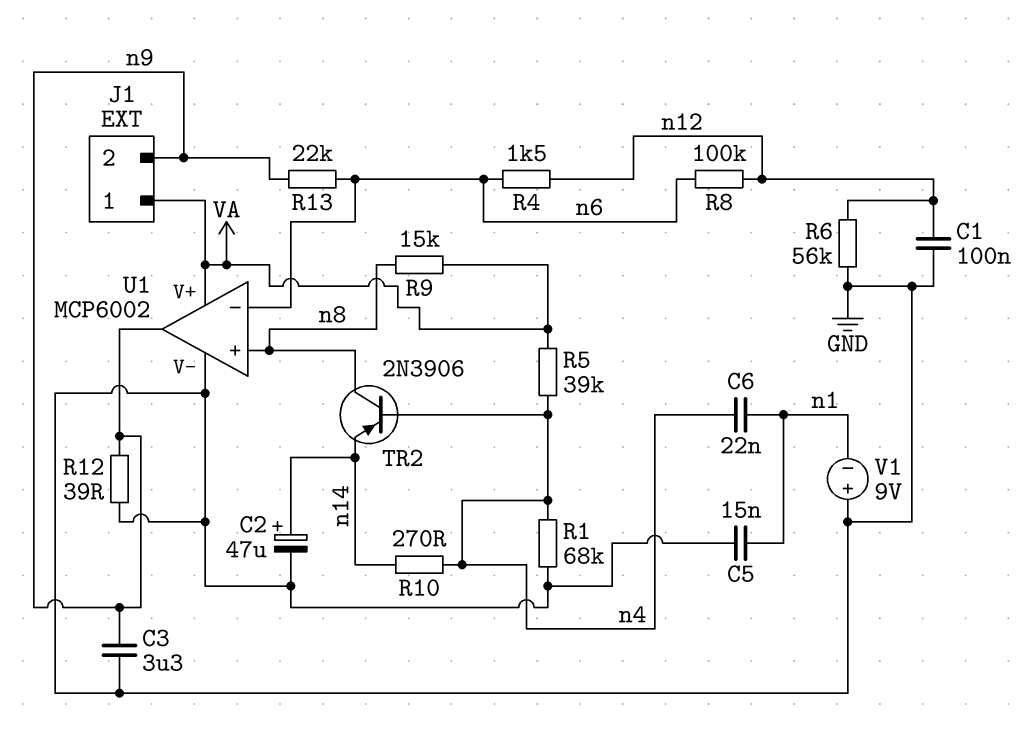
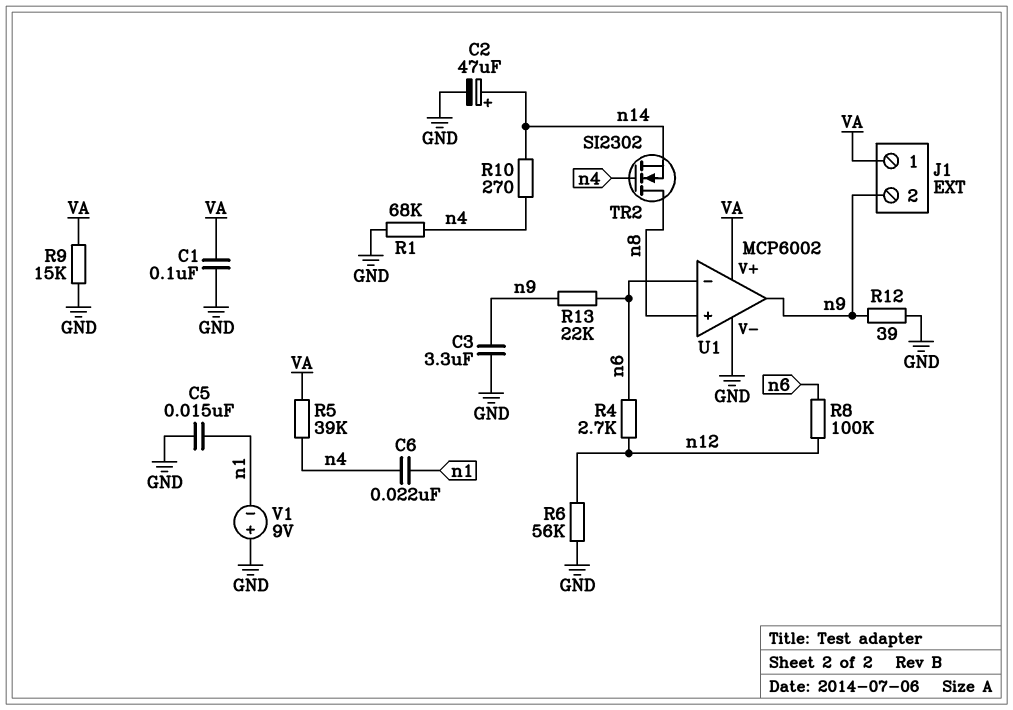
C1: 100nF (GND, n12) -> 100nF (GND, VA)
R4: 1.5k (n6, n12) -> 2.7k (n6, n12)
R9: 15k (VA, n8) -> 15k (GND, VA)
TR2: PNP 2N3906 (B n4, C n8, E n14) -> NMOS SI2302 (G n4, D n8, S n14)

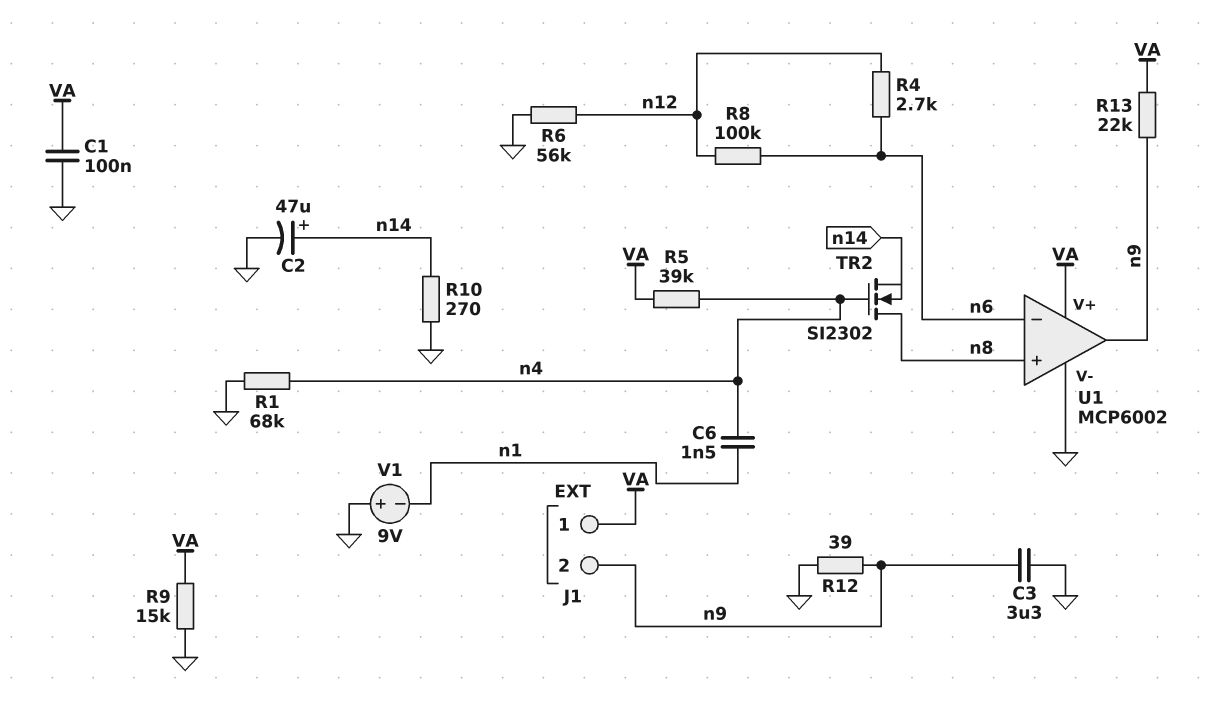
C5: 15nF (GND, n1) -> none
C6: 22nF (n1, n4) -> 1.5nF (n1, n4)
R10: 270 (n4, n14) -> 270 (GND, n14)
R13: 22k (n6, n9) -> 22k (VA, n9)

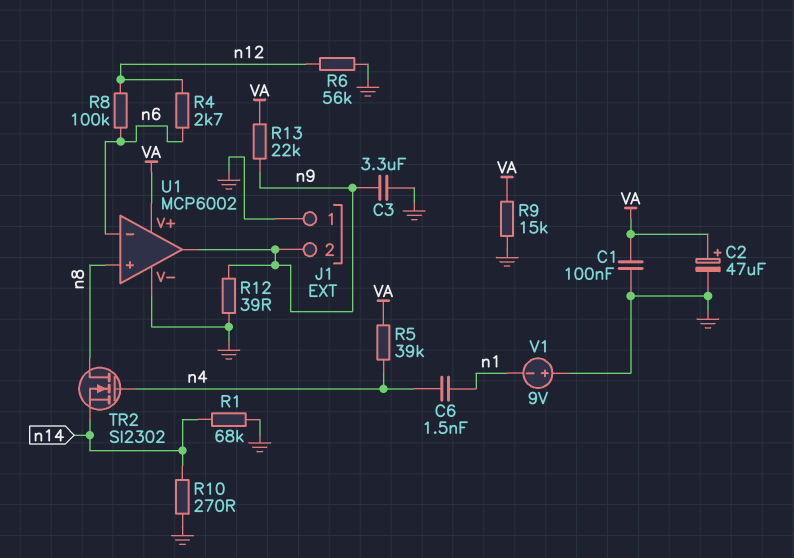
C2: 47uF (plus n14, minus GND) -> 47uF (plus VA, minus GND)
J1 pin 1: VA -> GND
R1: 68k (GND, n4) -> 68k (GND, n14)

